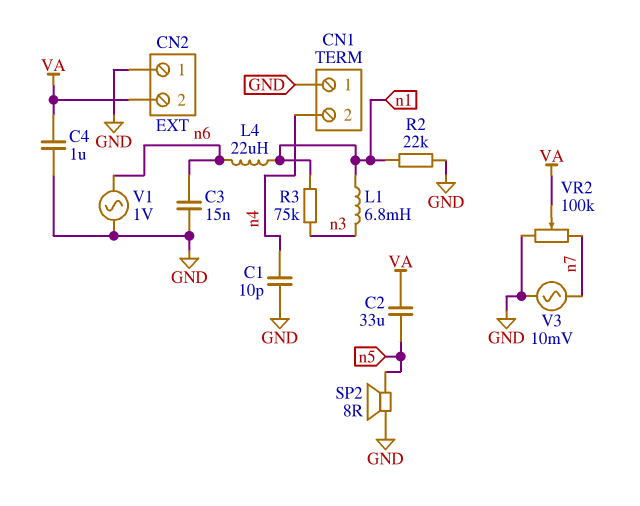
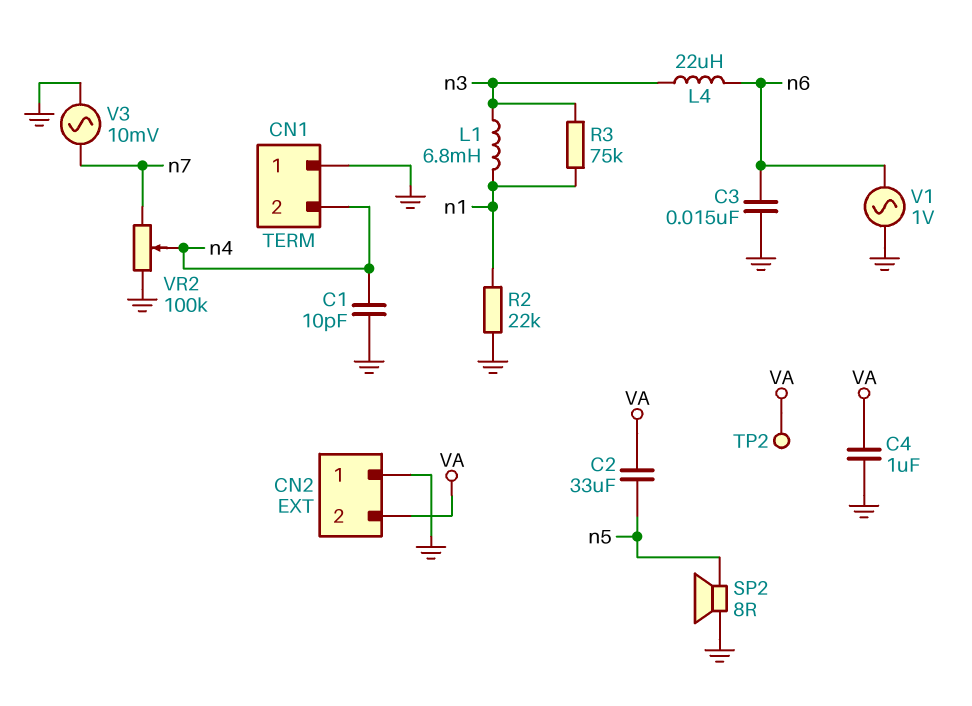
L4: 22uH (n1, n6) -> 22uH (n3, n6)
TP2: none -> test point (VA)
VR2: 100k (GND, n7, wiper VA) -> 100k (GND, n7, wiper n4)

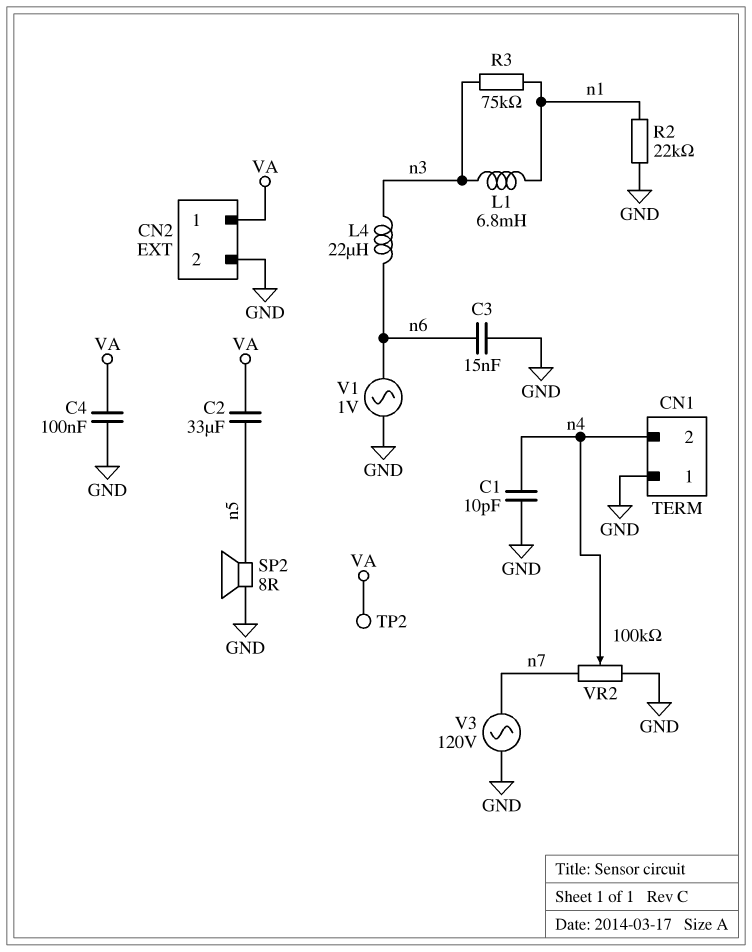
C4: 1uF (GND, VA) -> 100nF (GND, VA)
CN2 pin 1: GND -> VA
CN2 pin 2: VA -> GND
V3: AC 10mV (GND, n7) -> AC 120V (GND, n7)

